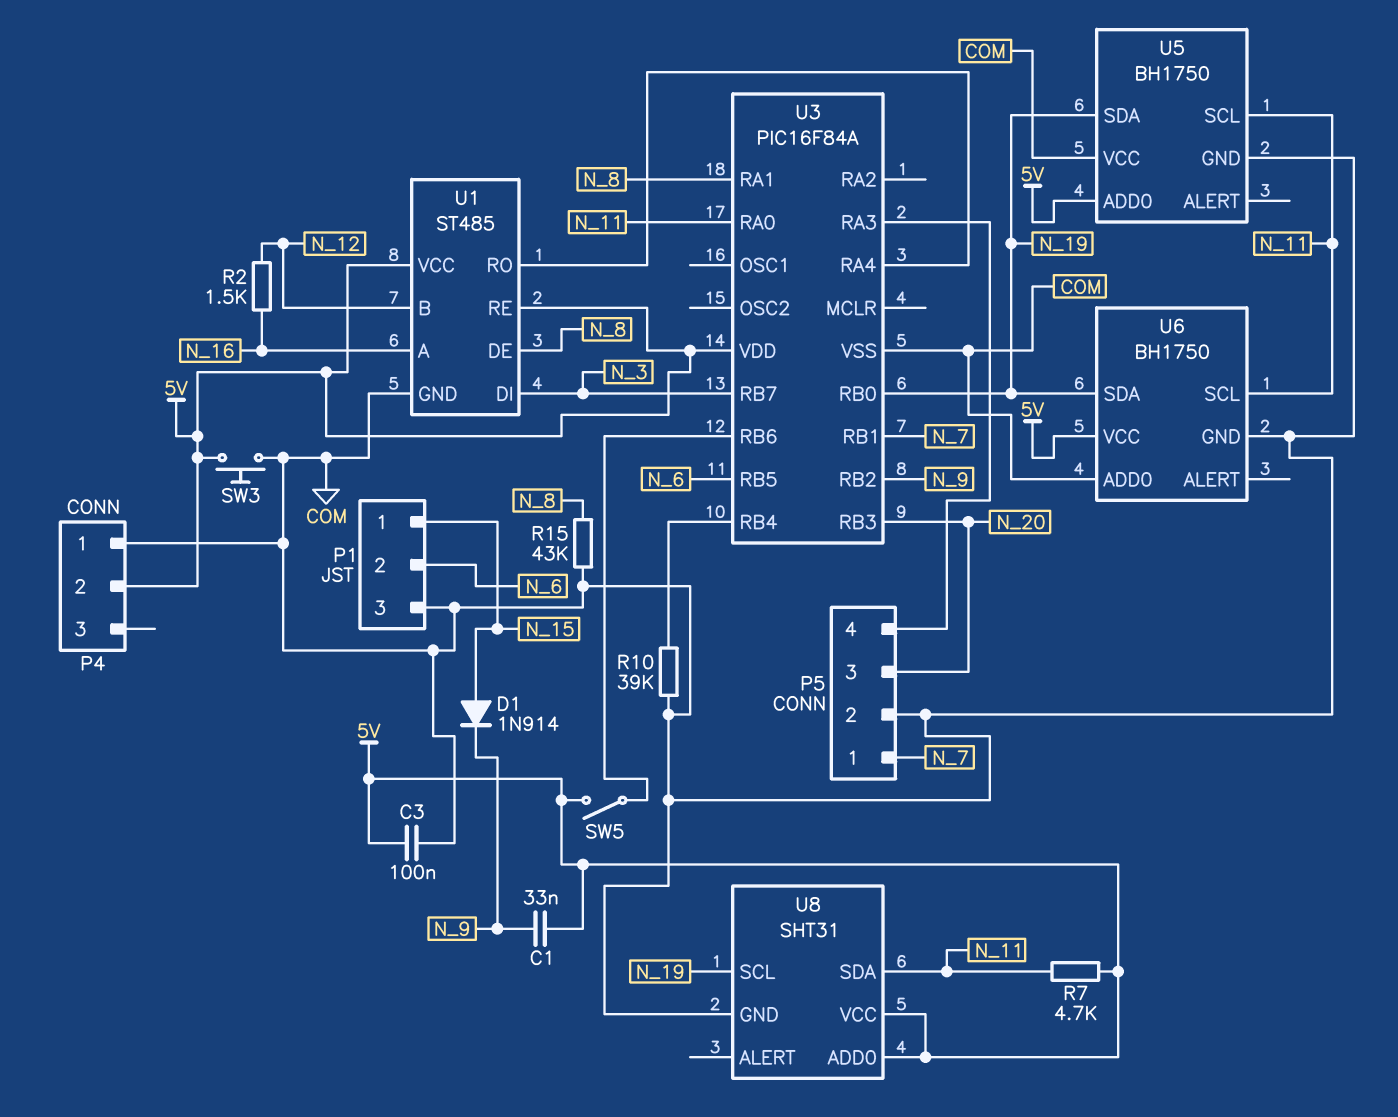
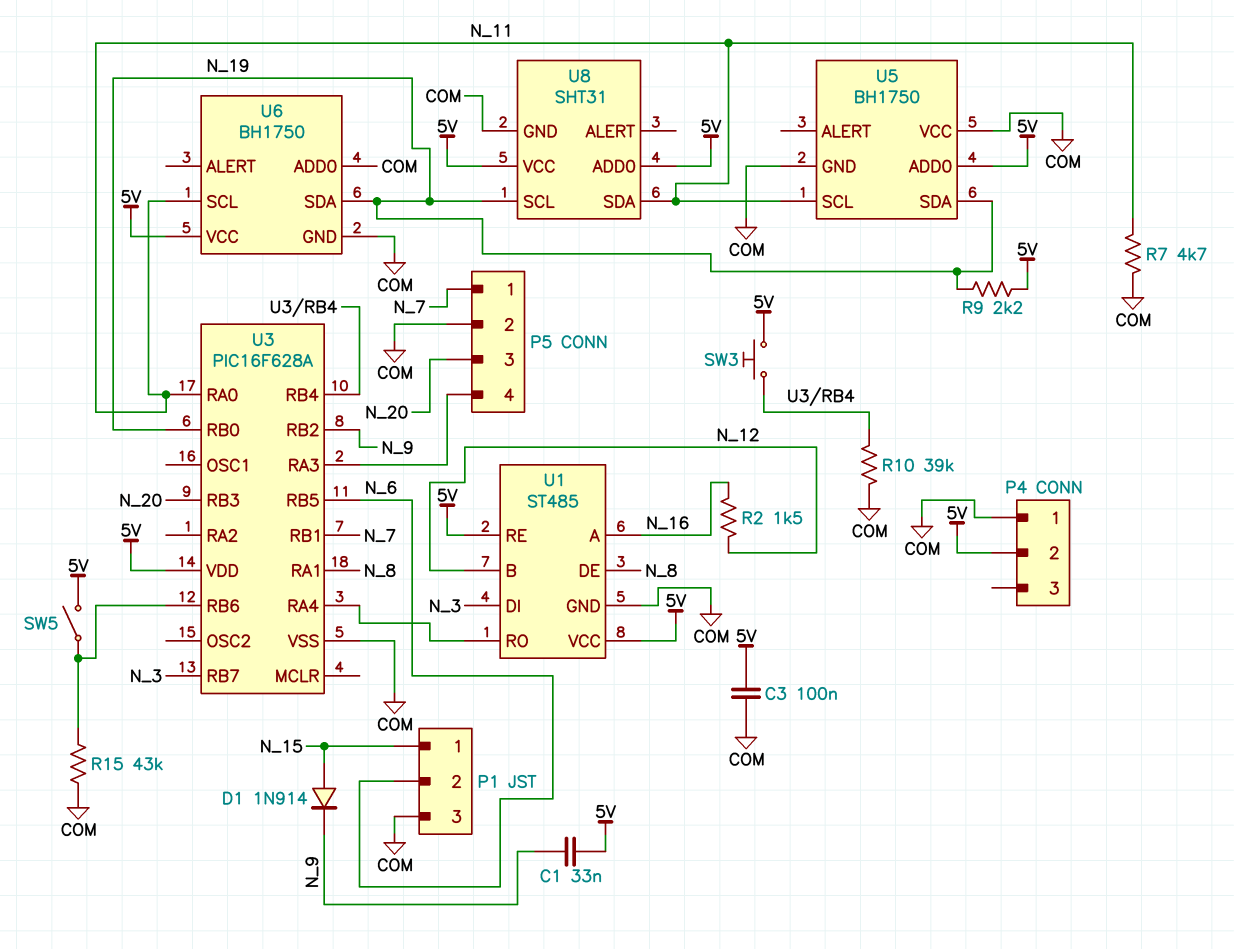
R7: 4.7k (5V, N_11) -> 4.7k (COM, N_11)
R9: none -> 2.2k (5V, N_19)
R15: 43k (COM, N_8) -> 43k (COM, U3/RB6)
SW3: button (5V, COM) -> button (5V, U3/RB4)
U3: PIC16F84A -> PIC16F628A

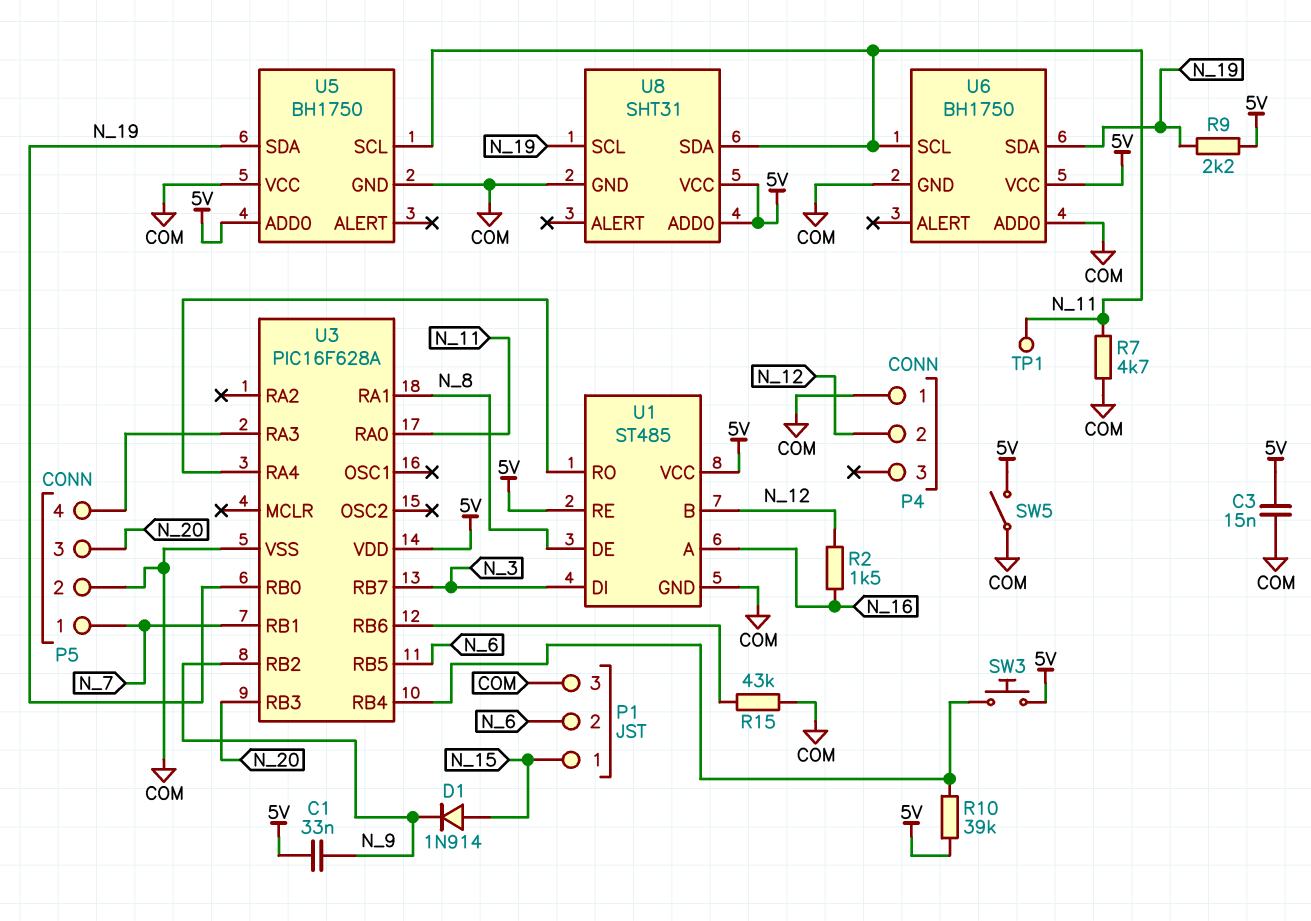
C3: 100nF (5V, COM) -> 15nF (5V, COM)
P4 pin 2: 5V -> N_12
R10: 39k (COM, U3/RB4) -> 39k (5V, U3/RB4)
SW5: switch (5V, U3/RB6) -> switch (5V, COM)
TP1: none -> test point (N_11)

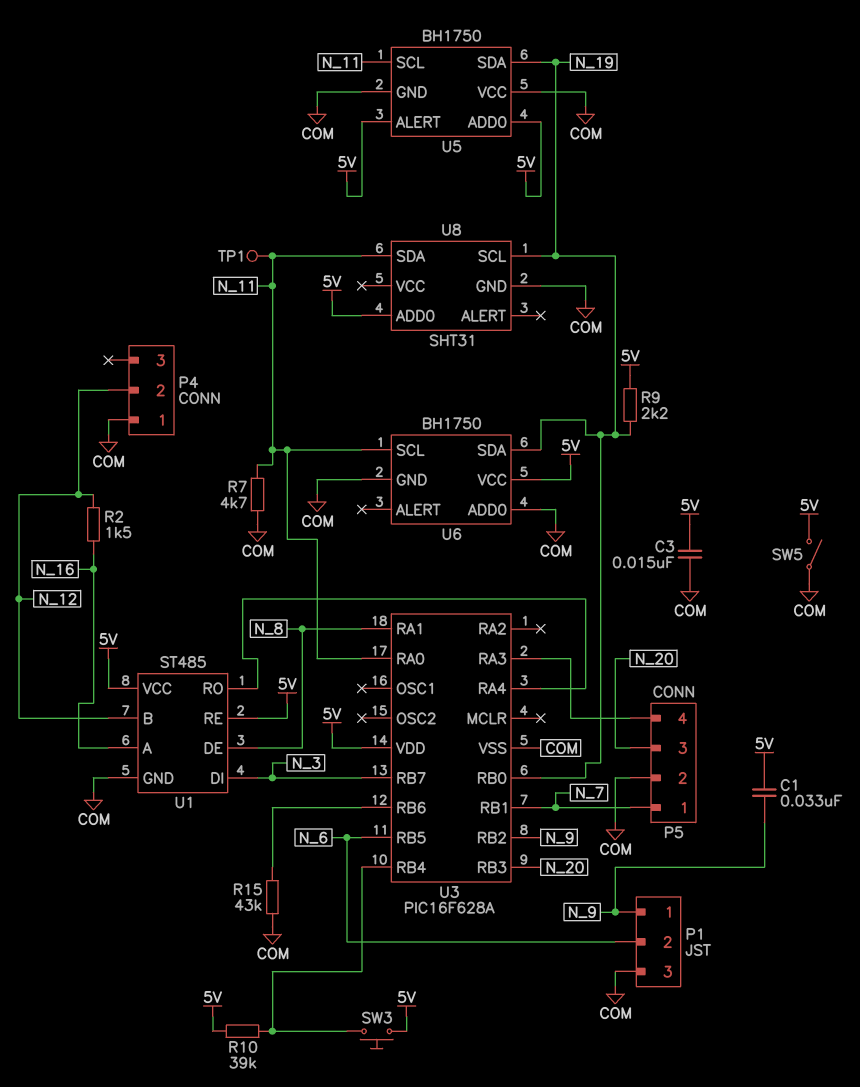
D1: diode 1N914 (A N_15, K N_9) -> none
P1 pin 1: N_15 -> N_9
U5 pin ALERT: none -> 5V
U8 pin VCC: 5V -> none

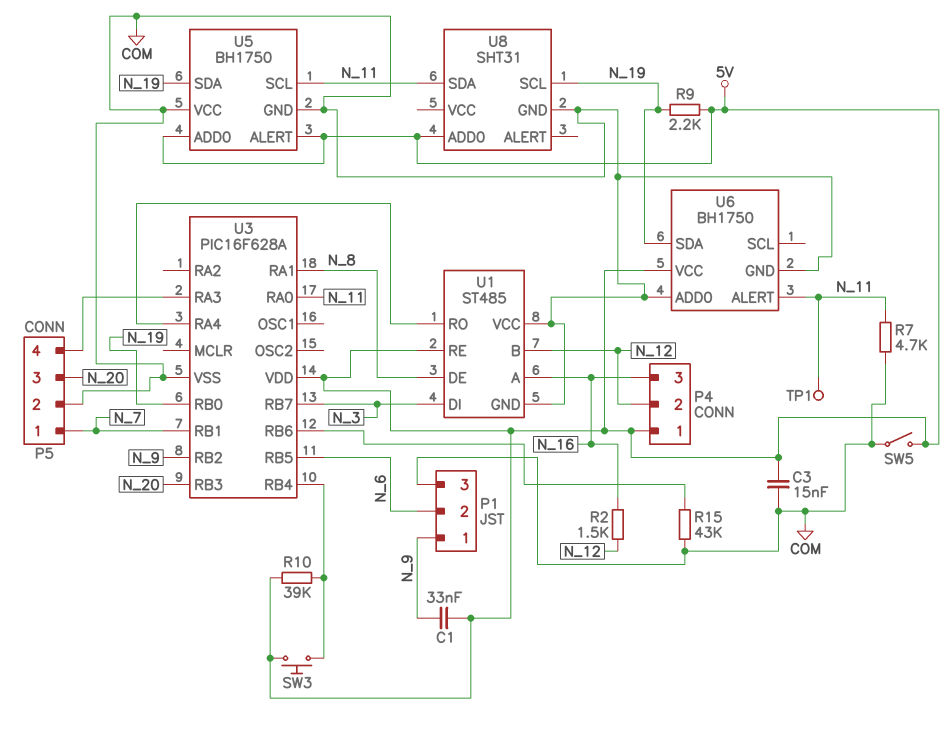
P4 pin 1: COM -> 5V
P4 pin 3: none -> N_16
U1 pin VCC: 5V -> COM
U6 pin ALERT: none -> N_11
U6 pin SCL: N_11 -> none

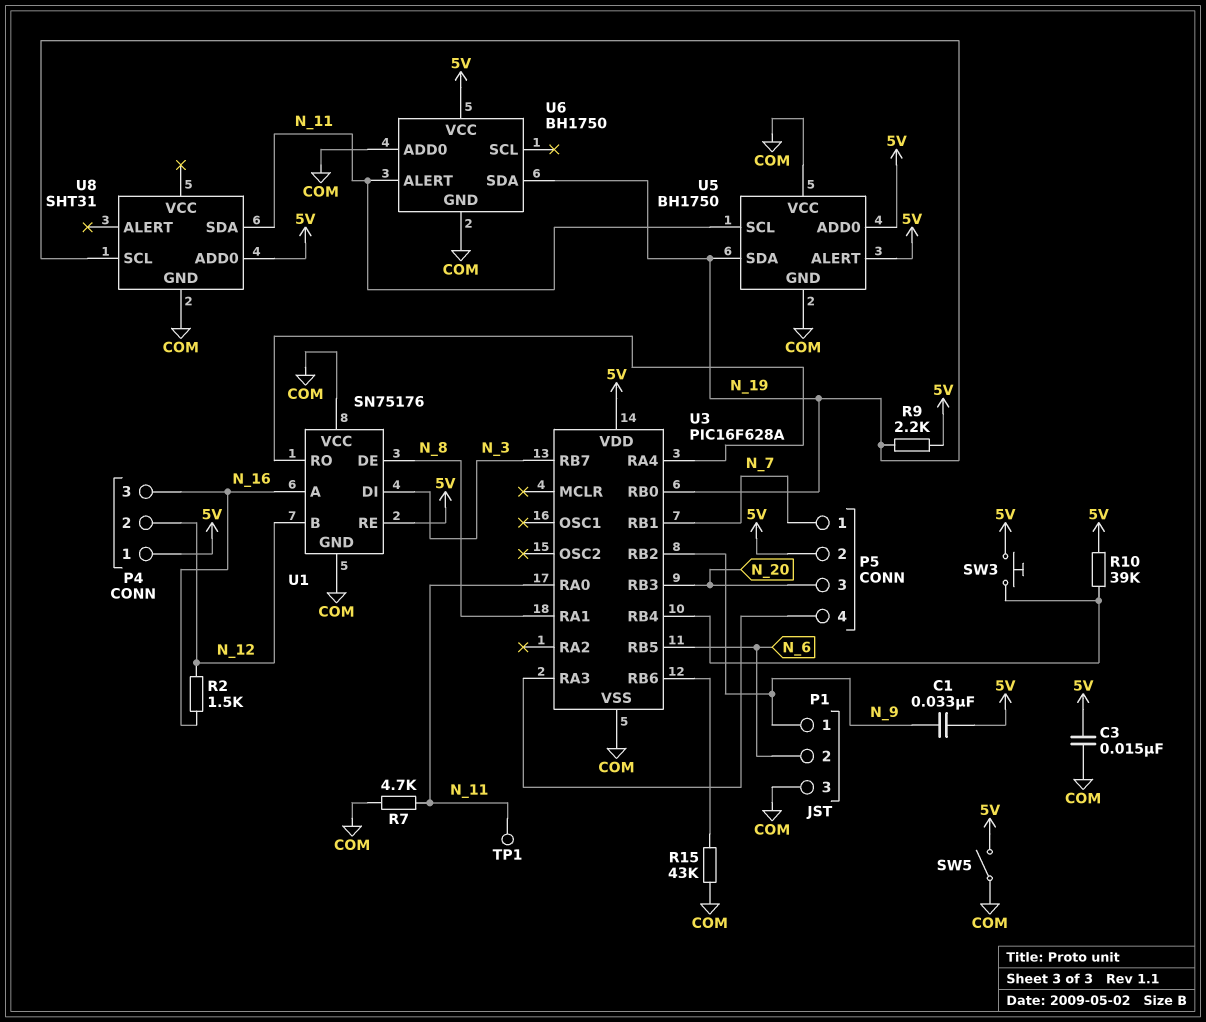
P5 pin 2: COM -> 5V
U1: ST485 -> SN75176

